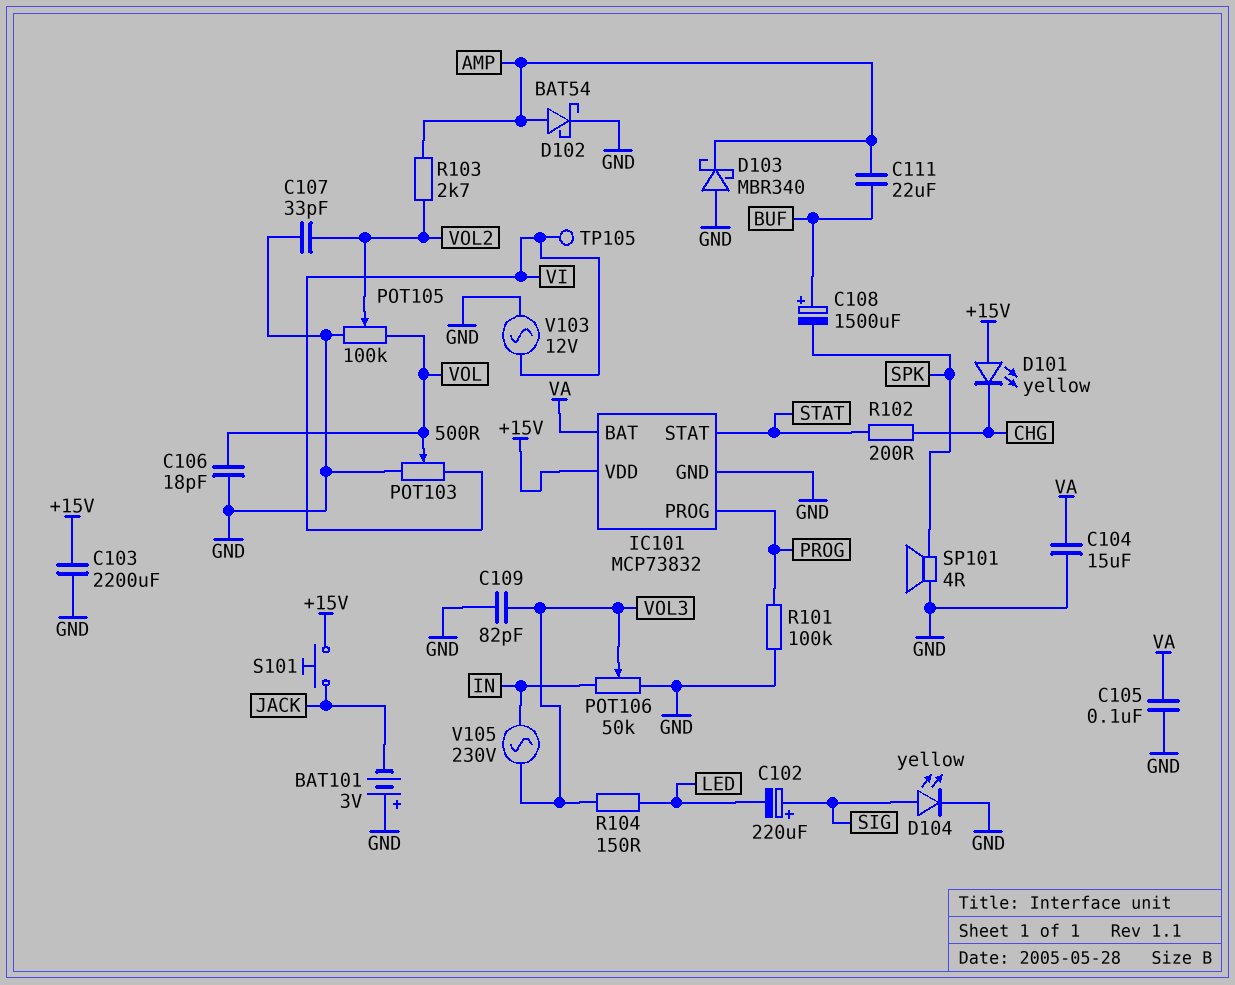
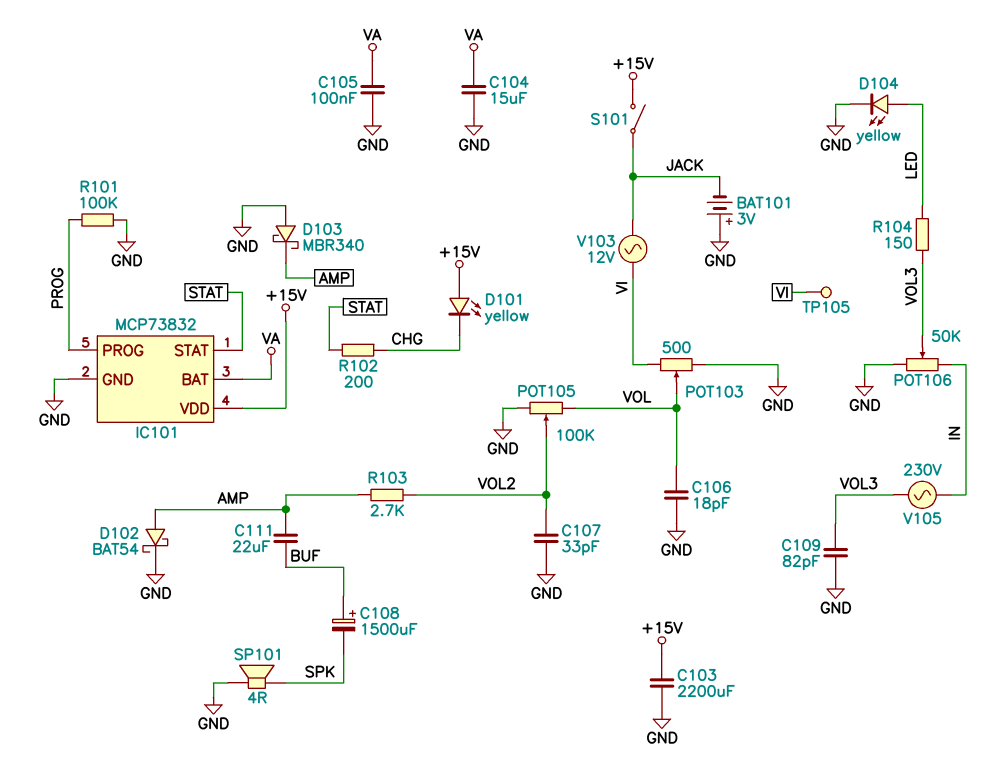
C102: 220uF (plus SIG, minus LED) -> none
D104: LED yellow (A SIG, K GND) -> LED yellow (A LED, K GND)
S101: button (+15V, JACK) -> switch (+15V, JACK)
V103: AC 12V (GND, VI) -> AC 12V (JACK, VI)

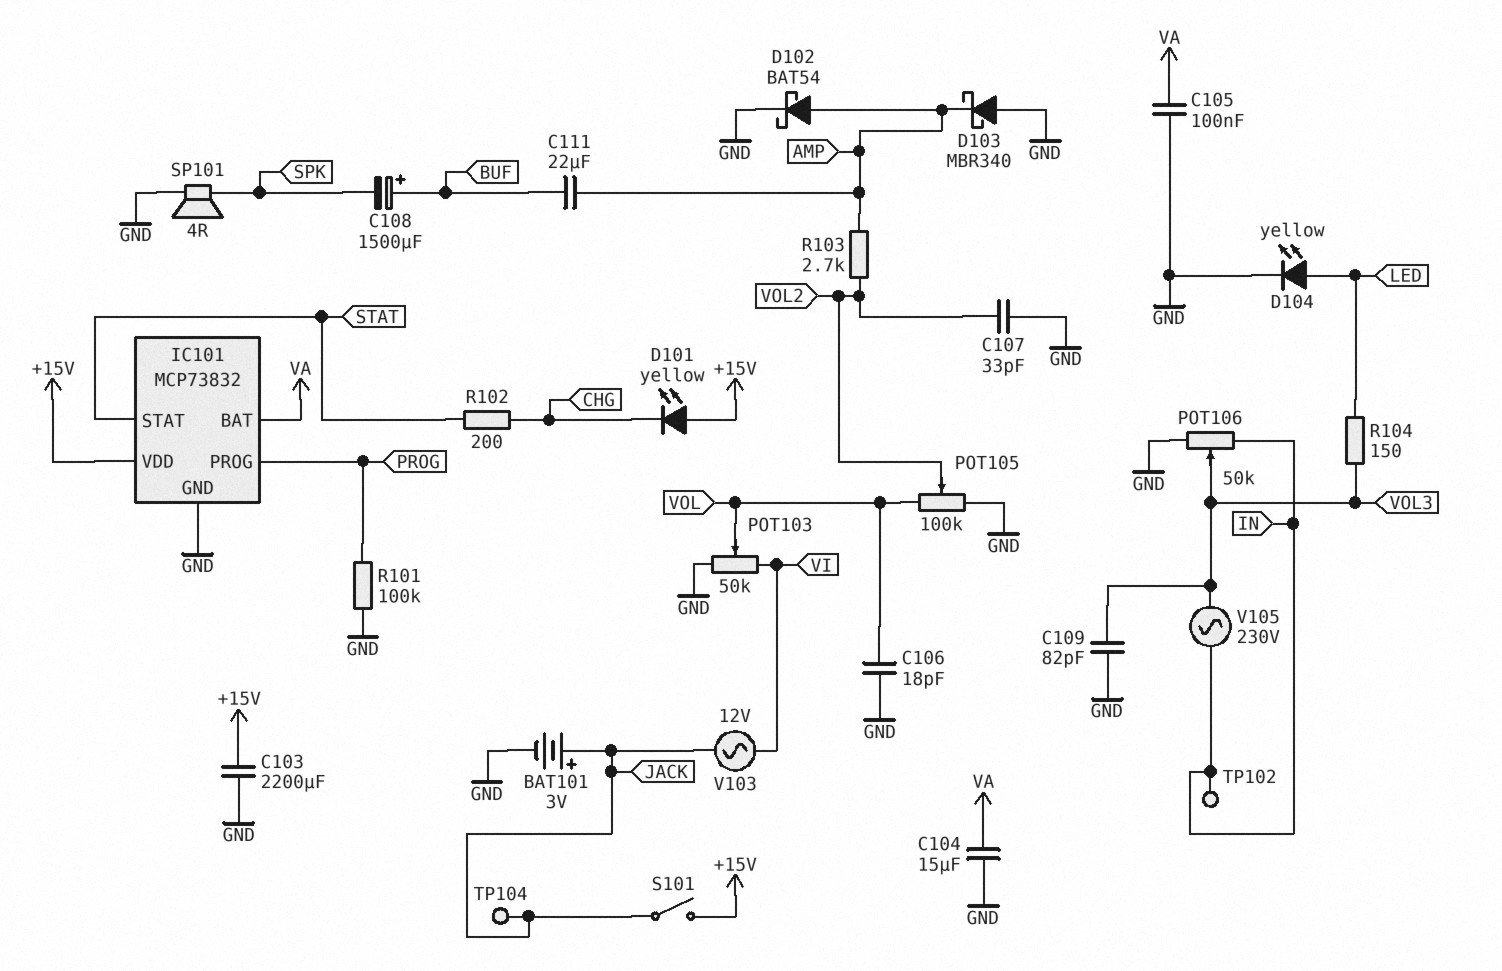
BAT101: 3V (plus GND, minus JACK) -> 3V (plus JACK, minus GND)
POT103: 500 (GND, VI, wiper VOL) -> 50k (GND, VI, wiper VOL)
TP102: none -> test point (IN)
TP104: none -> test point (JACK)
TP105: test point (VI) -> none

